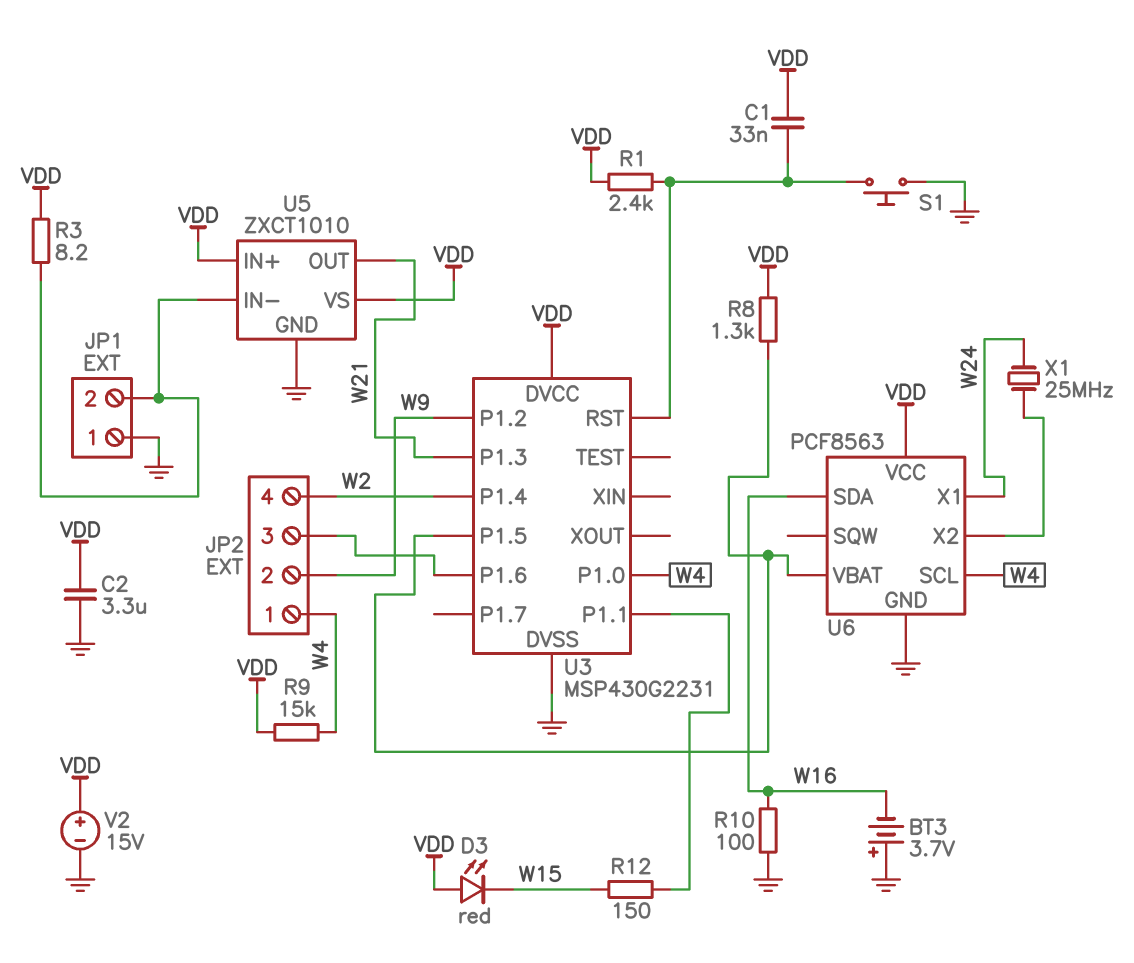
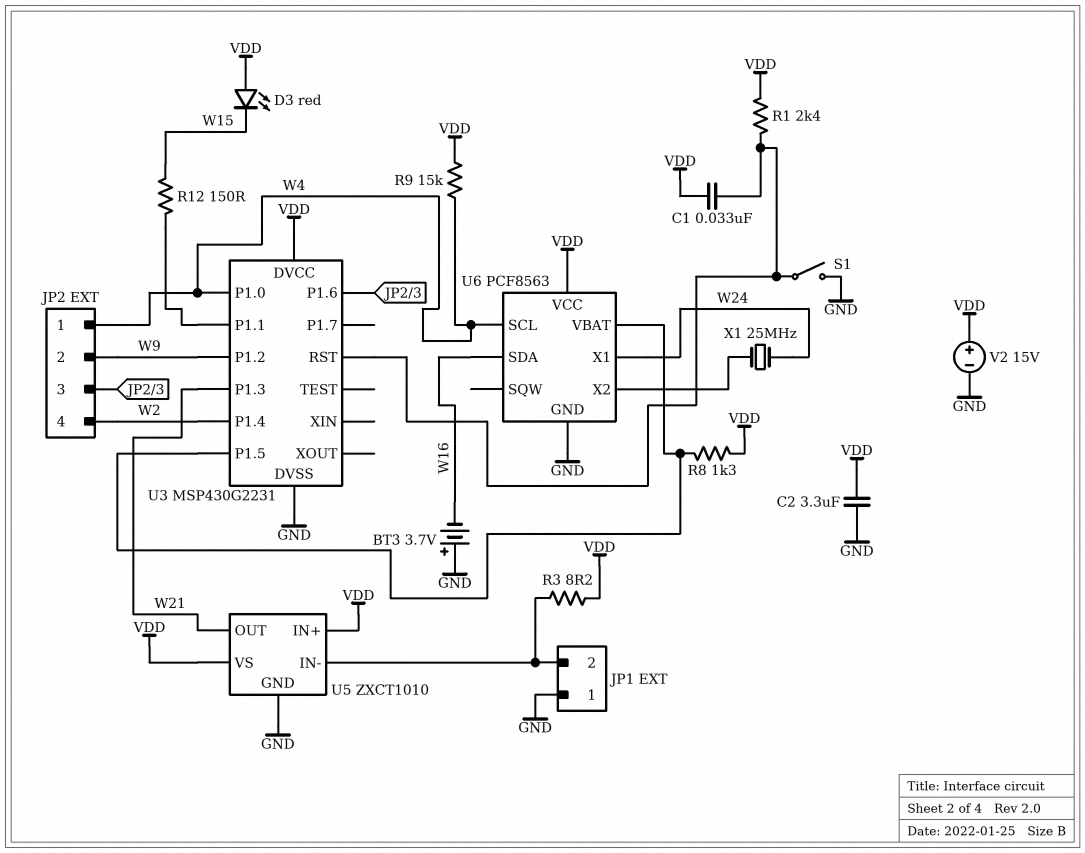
R10: 100 (GND, W16) -> none
S1: button (GND, U3/RST) -> switch (GND, U3/RST)

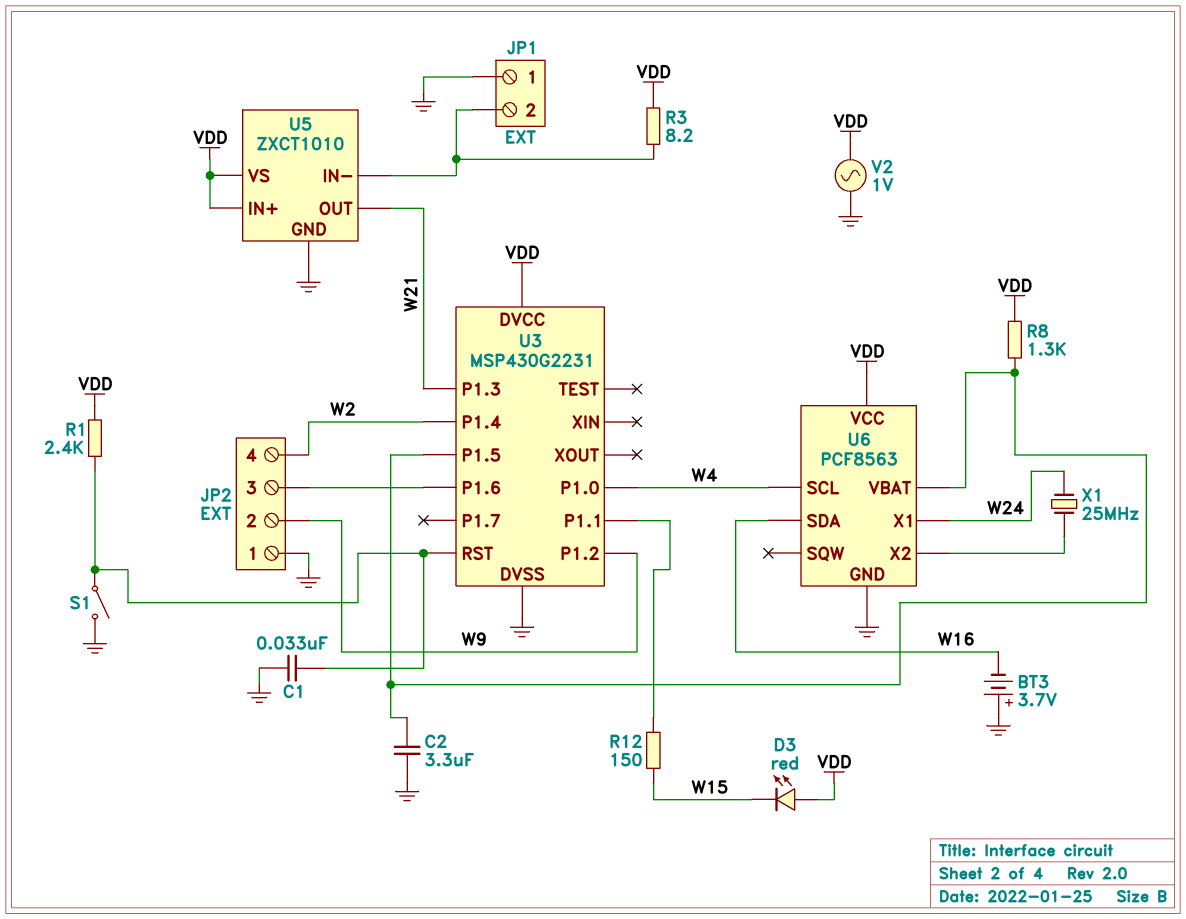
C1: 33nF (U3/RST, VDD) -> 33nF (GND, U3/RST)
C2: 3.3uF (GND, VDD) -> 3.3uF (GND, U3/P1.5)
JP2 pin 1: W4 -> GND
R9: 15k (VDD, W4) -> none
V2: 15V (plus VDD, minus GND) -> AC 1V (GND, VDD)

